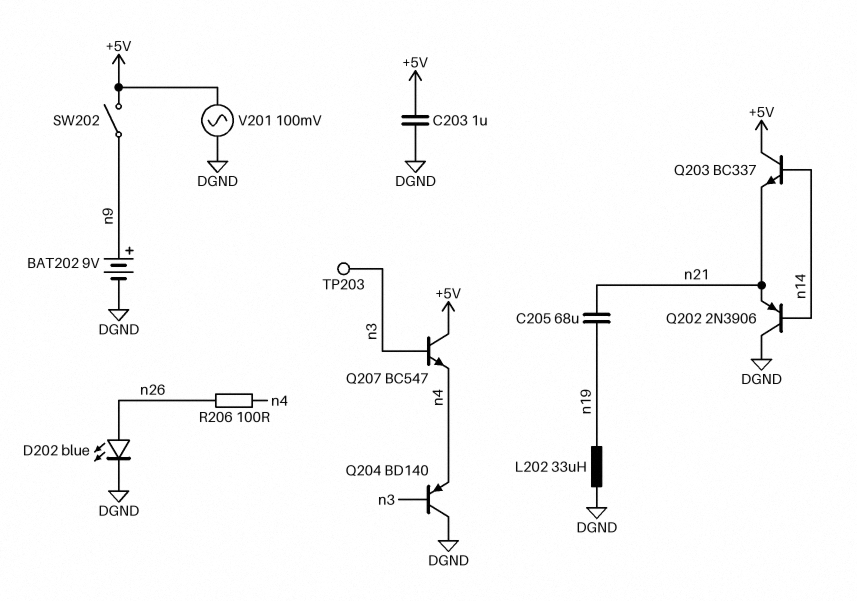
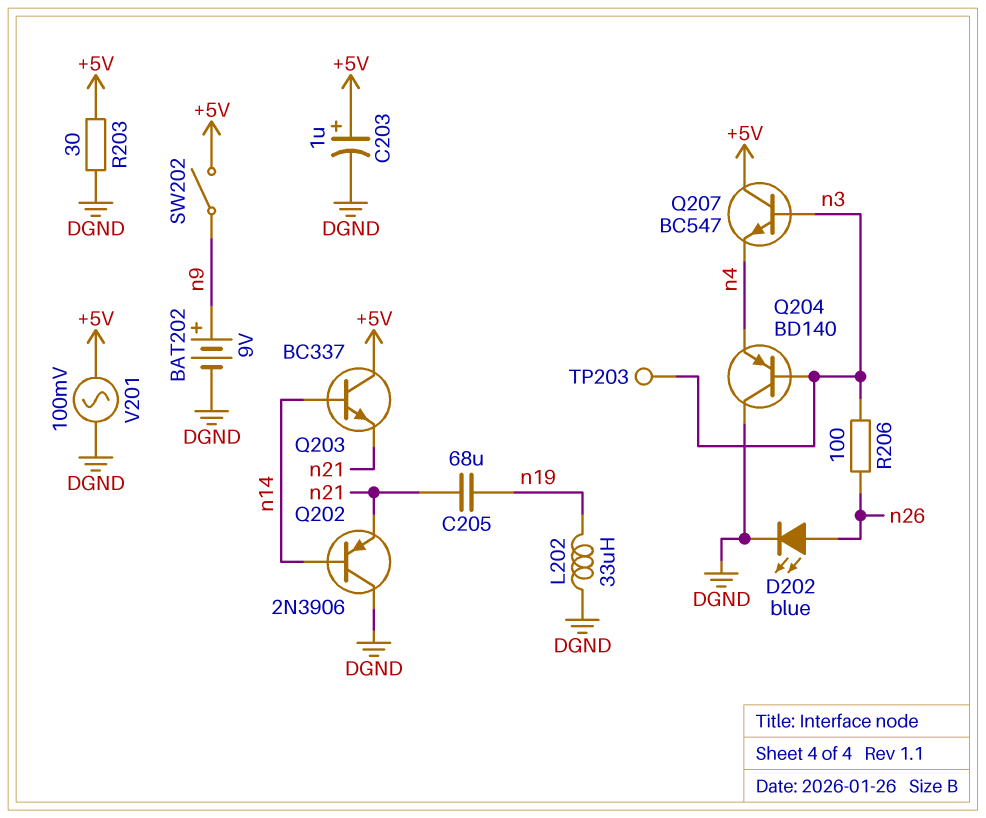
C203: 1uF (+5V, DGND) -> 1uF (plus +5V, minus DGND)
R203: none -> 30 (+5V, DGND)
R206: 100 (n4, n26) -> 100 (n3, n26)

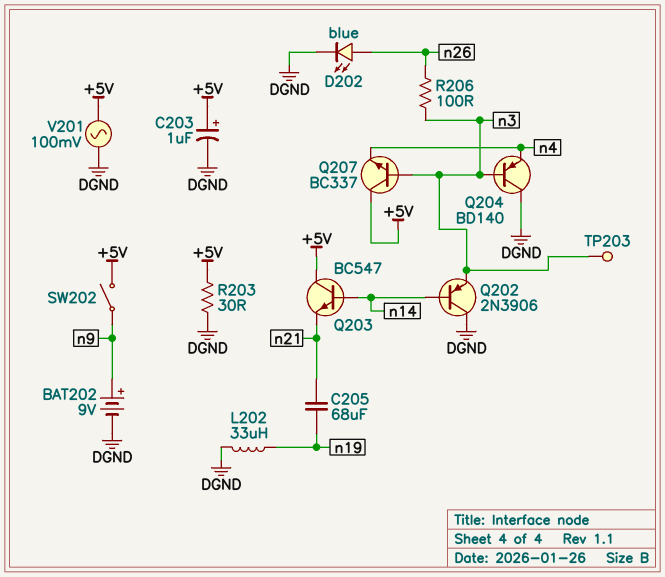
Q202: PNP 2N3906 (B n14, C DGND, E n21) -> PNP 2N3906 (B n14, C DGND, E n3)
Q203: NPN BC337 (B n14, C +5V, E n21) -> NPN BC547 (B n14, C +5V, E n21)
Q207: NPN BC547 (B n3, C +5V, E n4) -> NPN BC337 (B n3, C +5V, E n4)

